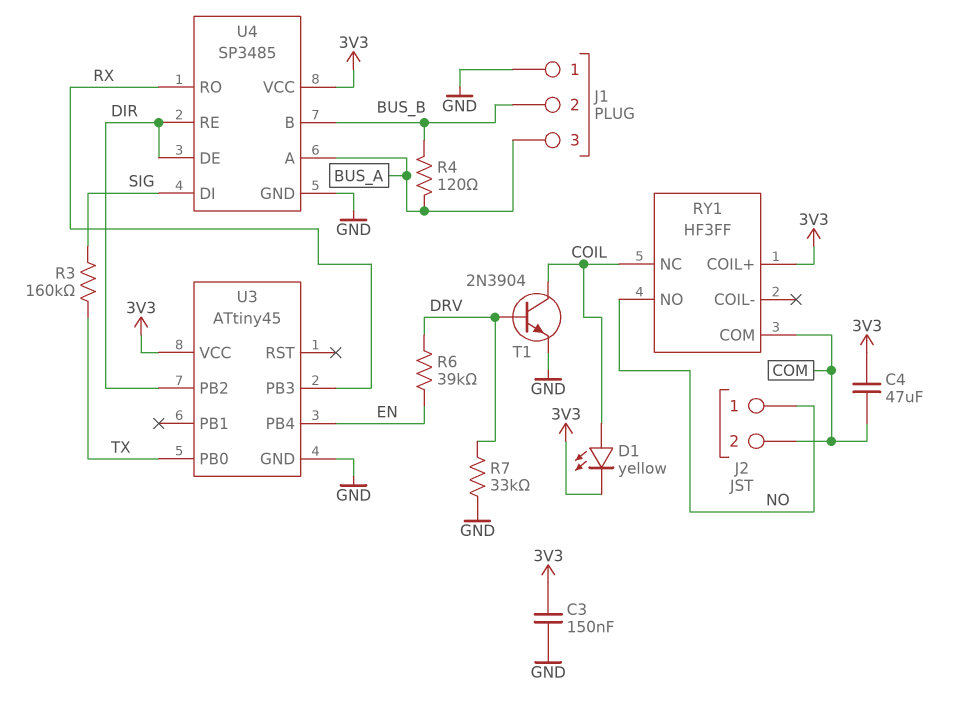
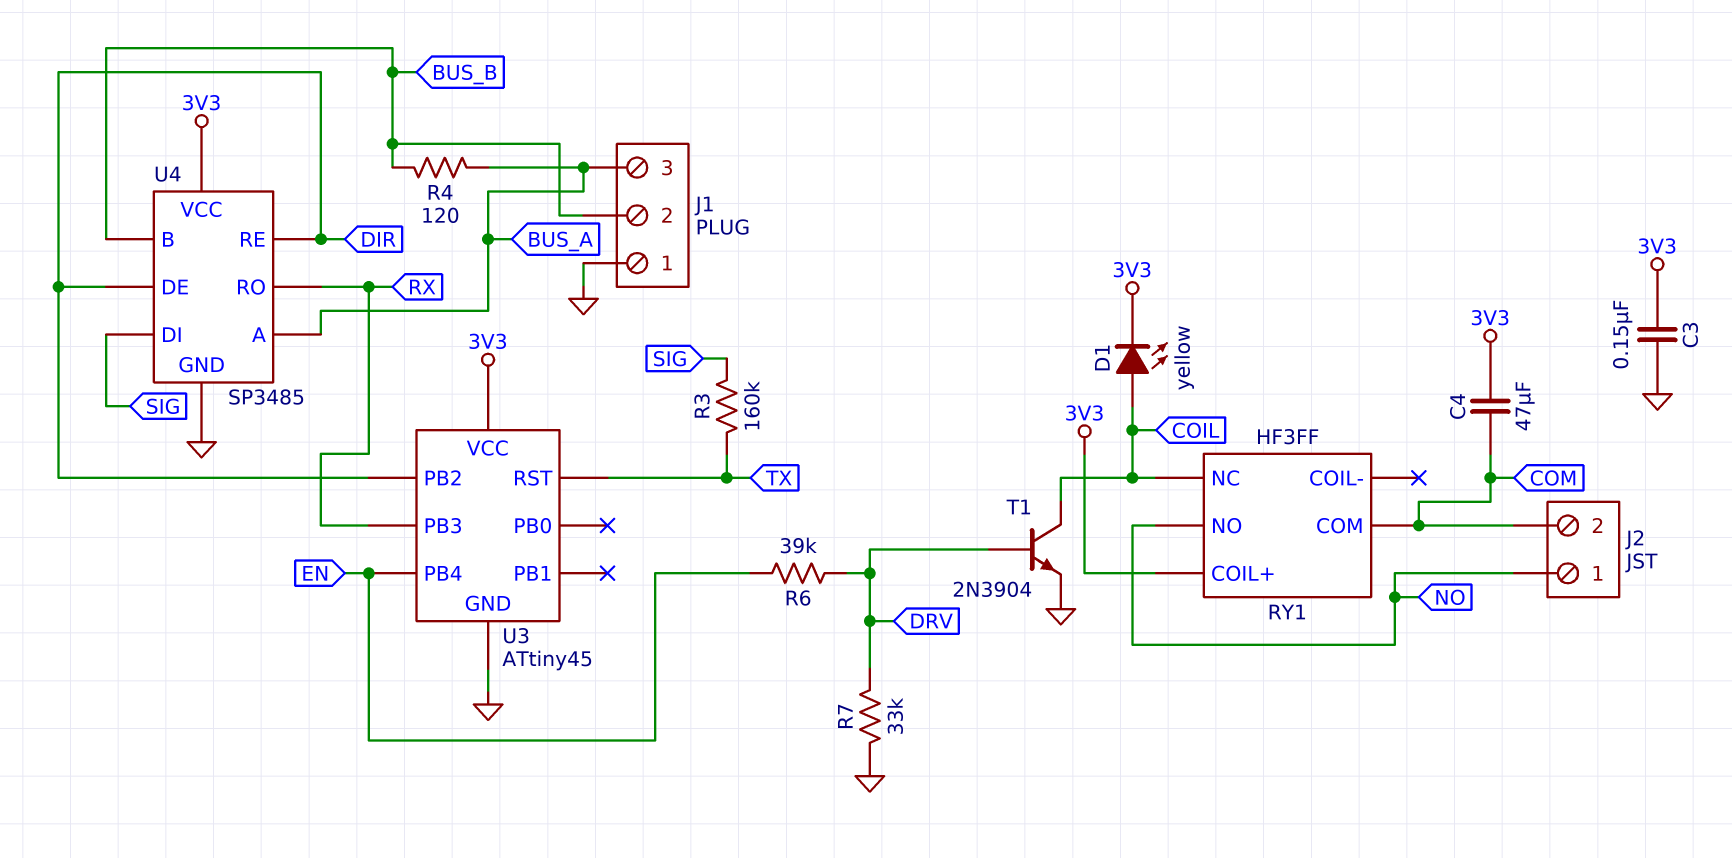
U3 pin PB0: TX -> none
U3 pin RST: none -> TX

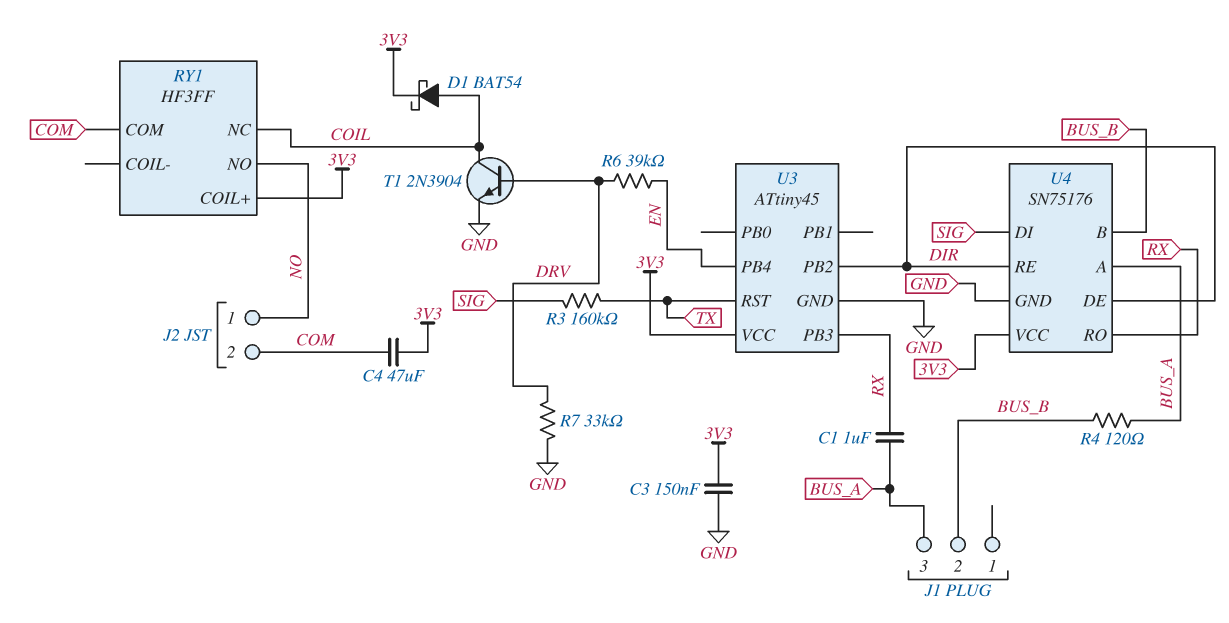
C1: none -> 1uF (BUS_A, RX)
D1: LED yellow (A COIL, K 3V3) -> schottky BAT54 (A COIL, K 3V3)
J1 pin 1: GND -> none
U4: SP3485 -> SN75176

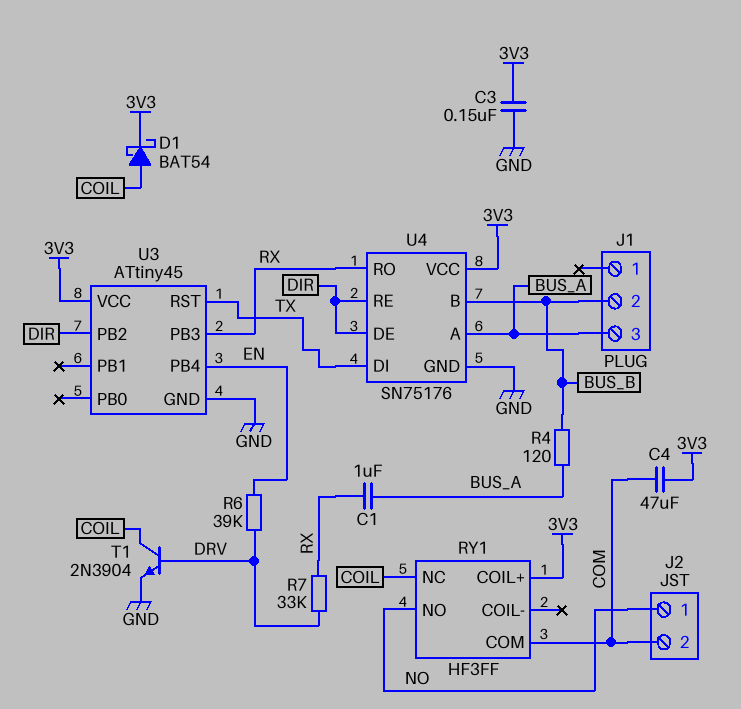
R3: 160k (SIG, TX) -> none
R7: 33k (DRV, GND) -> 33k (DRV, RX)
U4 pin DI: SIG -> TX

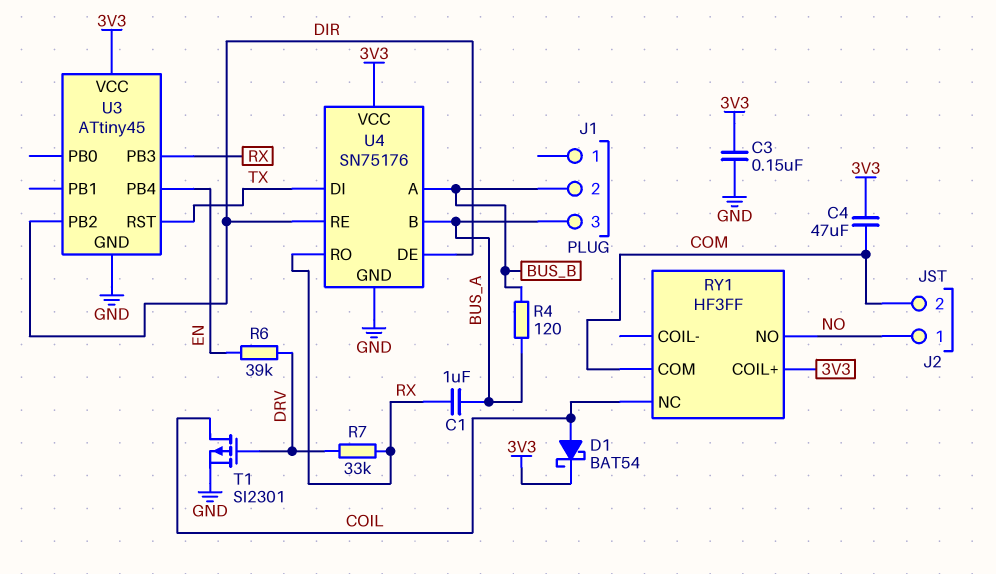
T1: NPN 2N3904 (B DRV, C COIL, E GND) -> PMOS SI2301 (G DRV, D COIL, S GND)
U4 pin A: BUS_A -> BUS_B
U4 pin B: BUS_B -> BUS_A

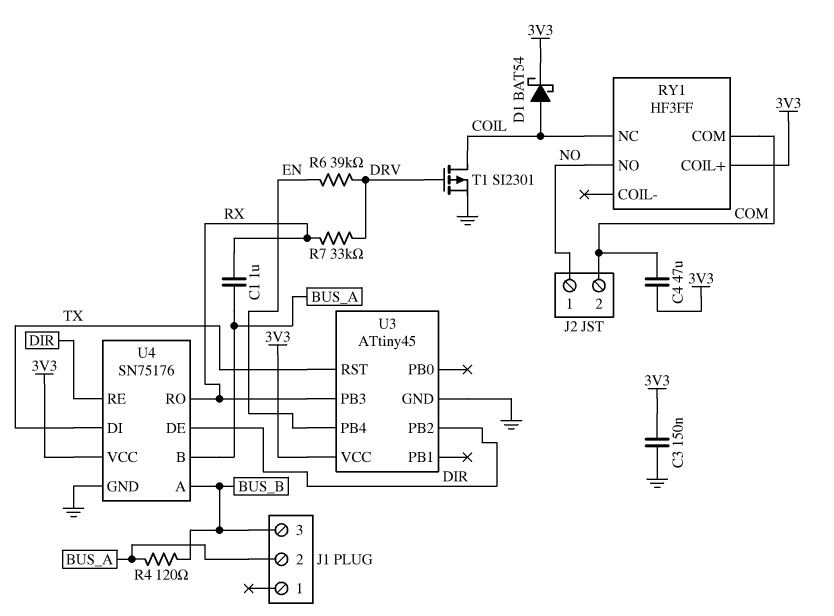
J1 pin 2: BUS_B -> BUS_A
J1 pin 3: BUS_A -> BUS_B

